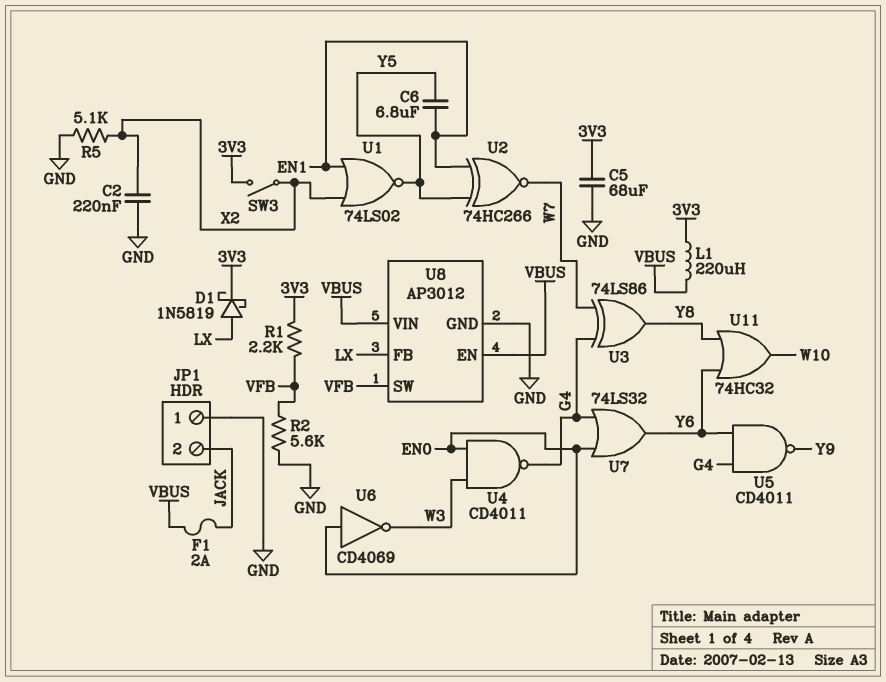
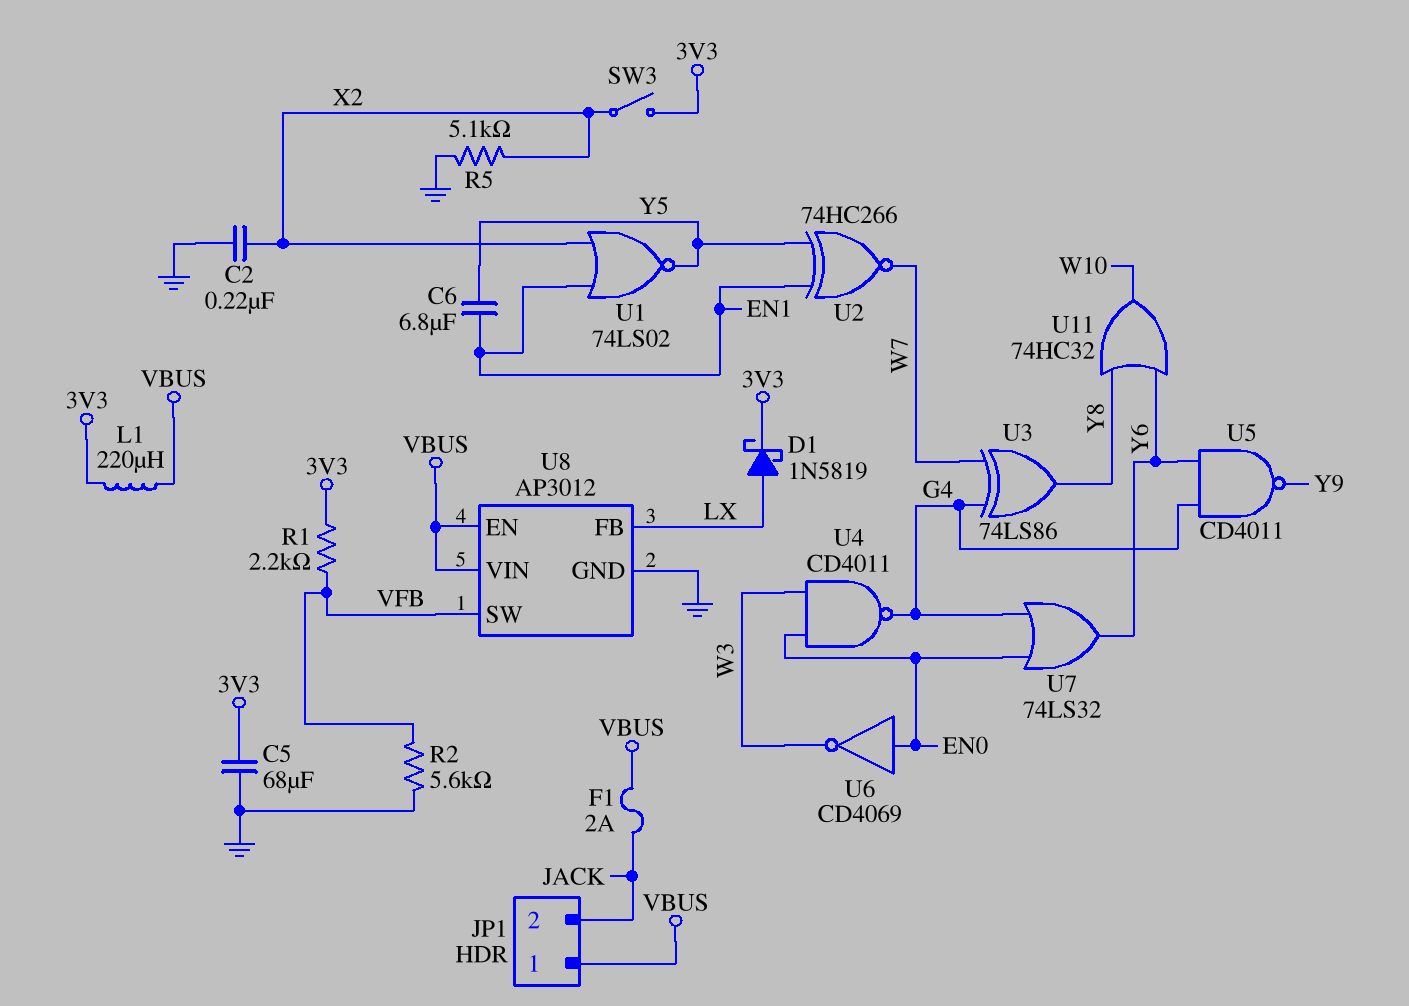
JP1 pin 1: GND -> VBUS

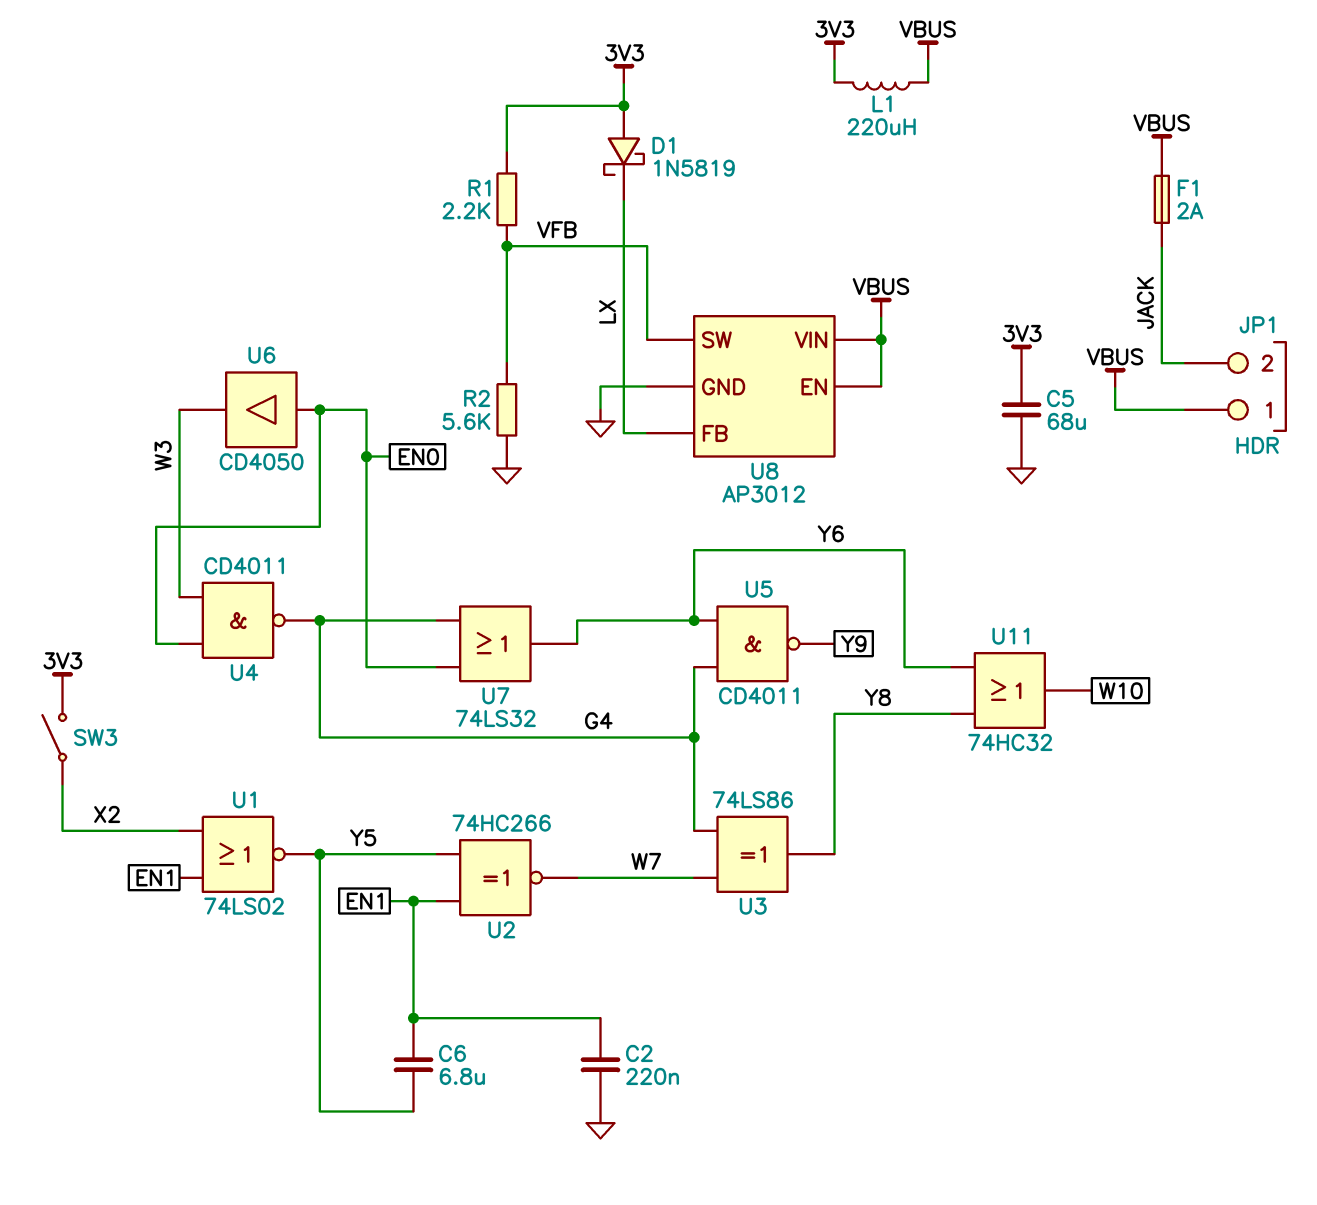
C2: 220nF (GND, X2) -> 220nF (EN1, GND)
D1: schottky 1N5819 (A LX, K 3V3) -> schottky 1N5819 (A 3V3, K LX)
R5: 5.1k (GND, X2) -> none
U6: NOT CD4069 (in EN0, out W3) -> buffer CD4050 (in EN0, out W3)

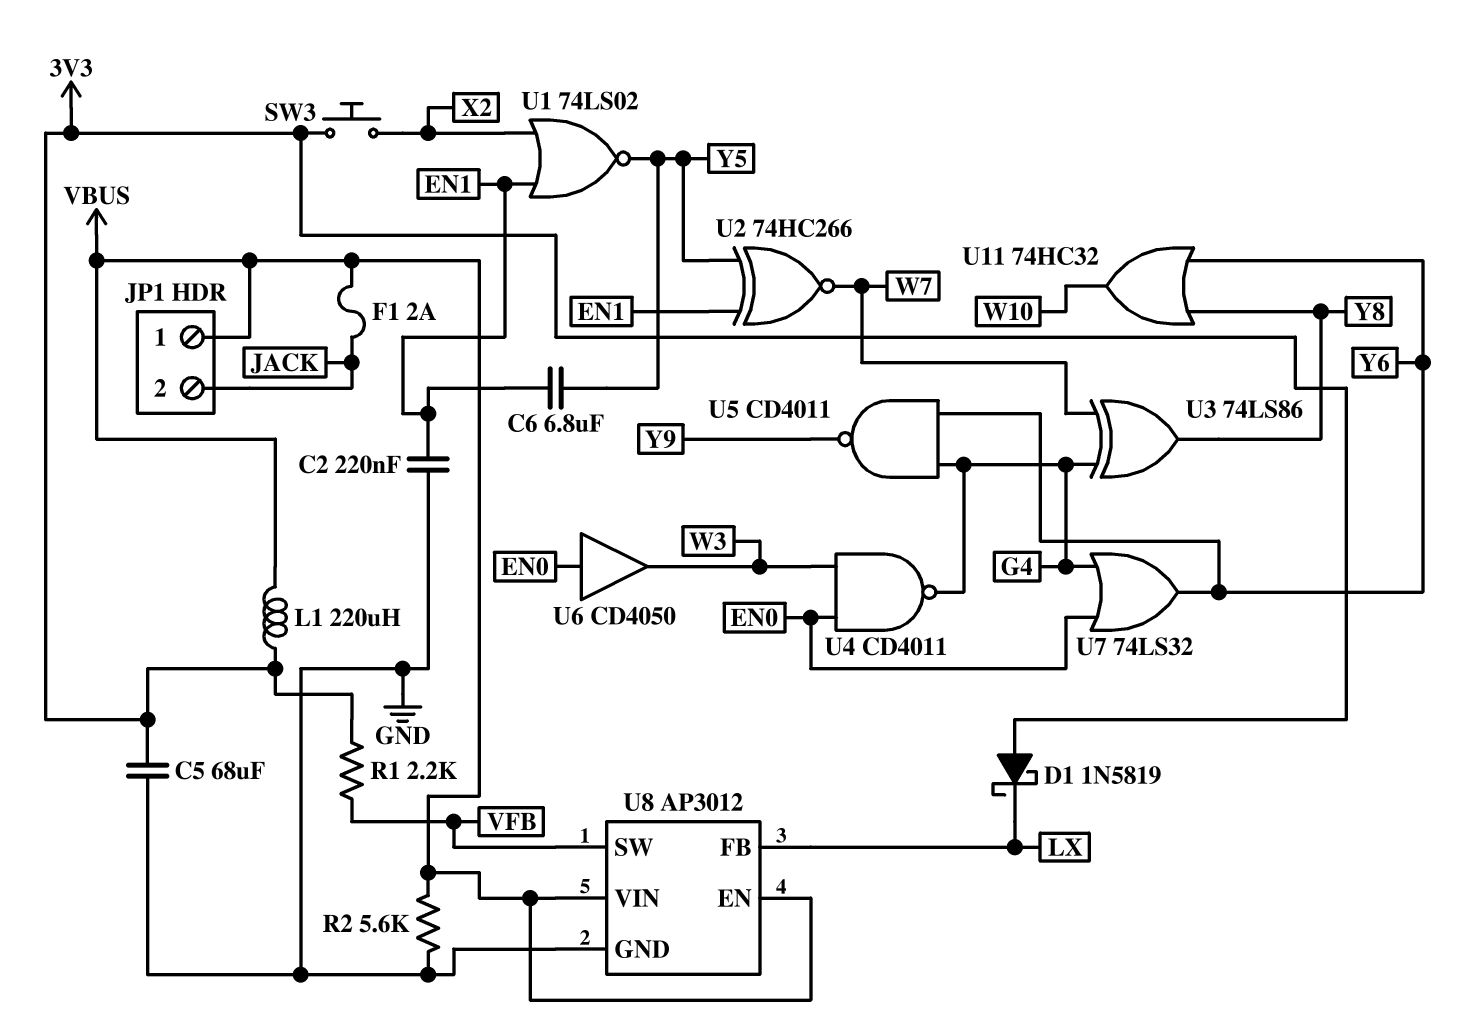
R2: 5.6k (GND, VFB) -> 5.6k (GND, VBUS)
SW3: switch (3V3, X2) -> button (3V3, X2)

